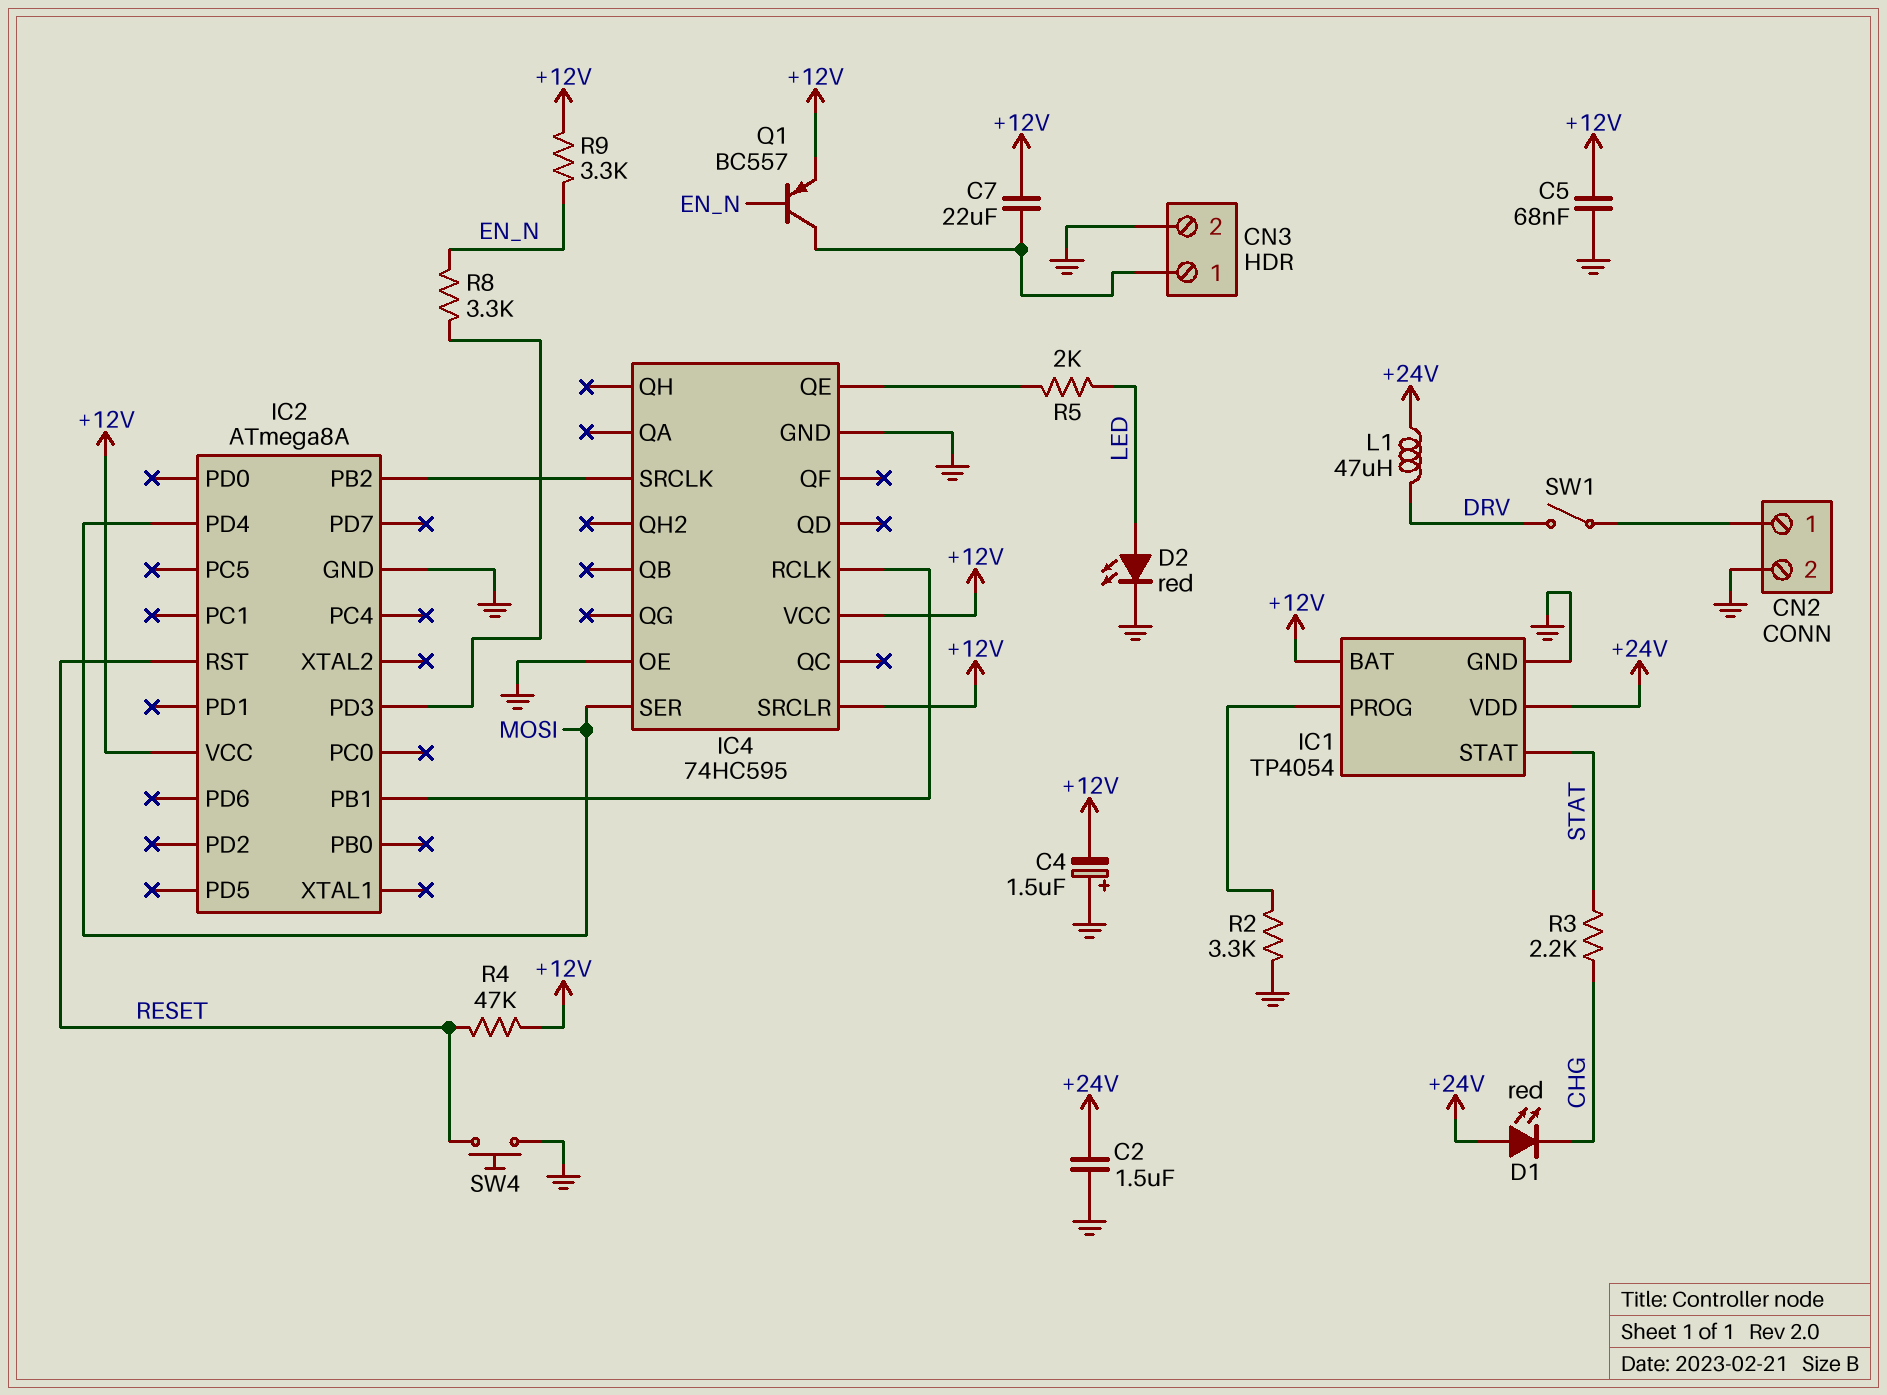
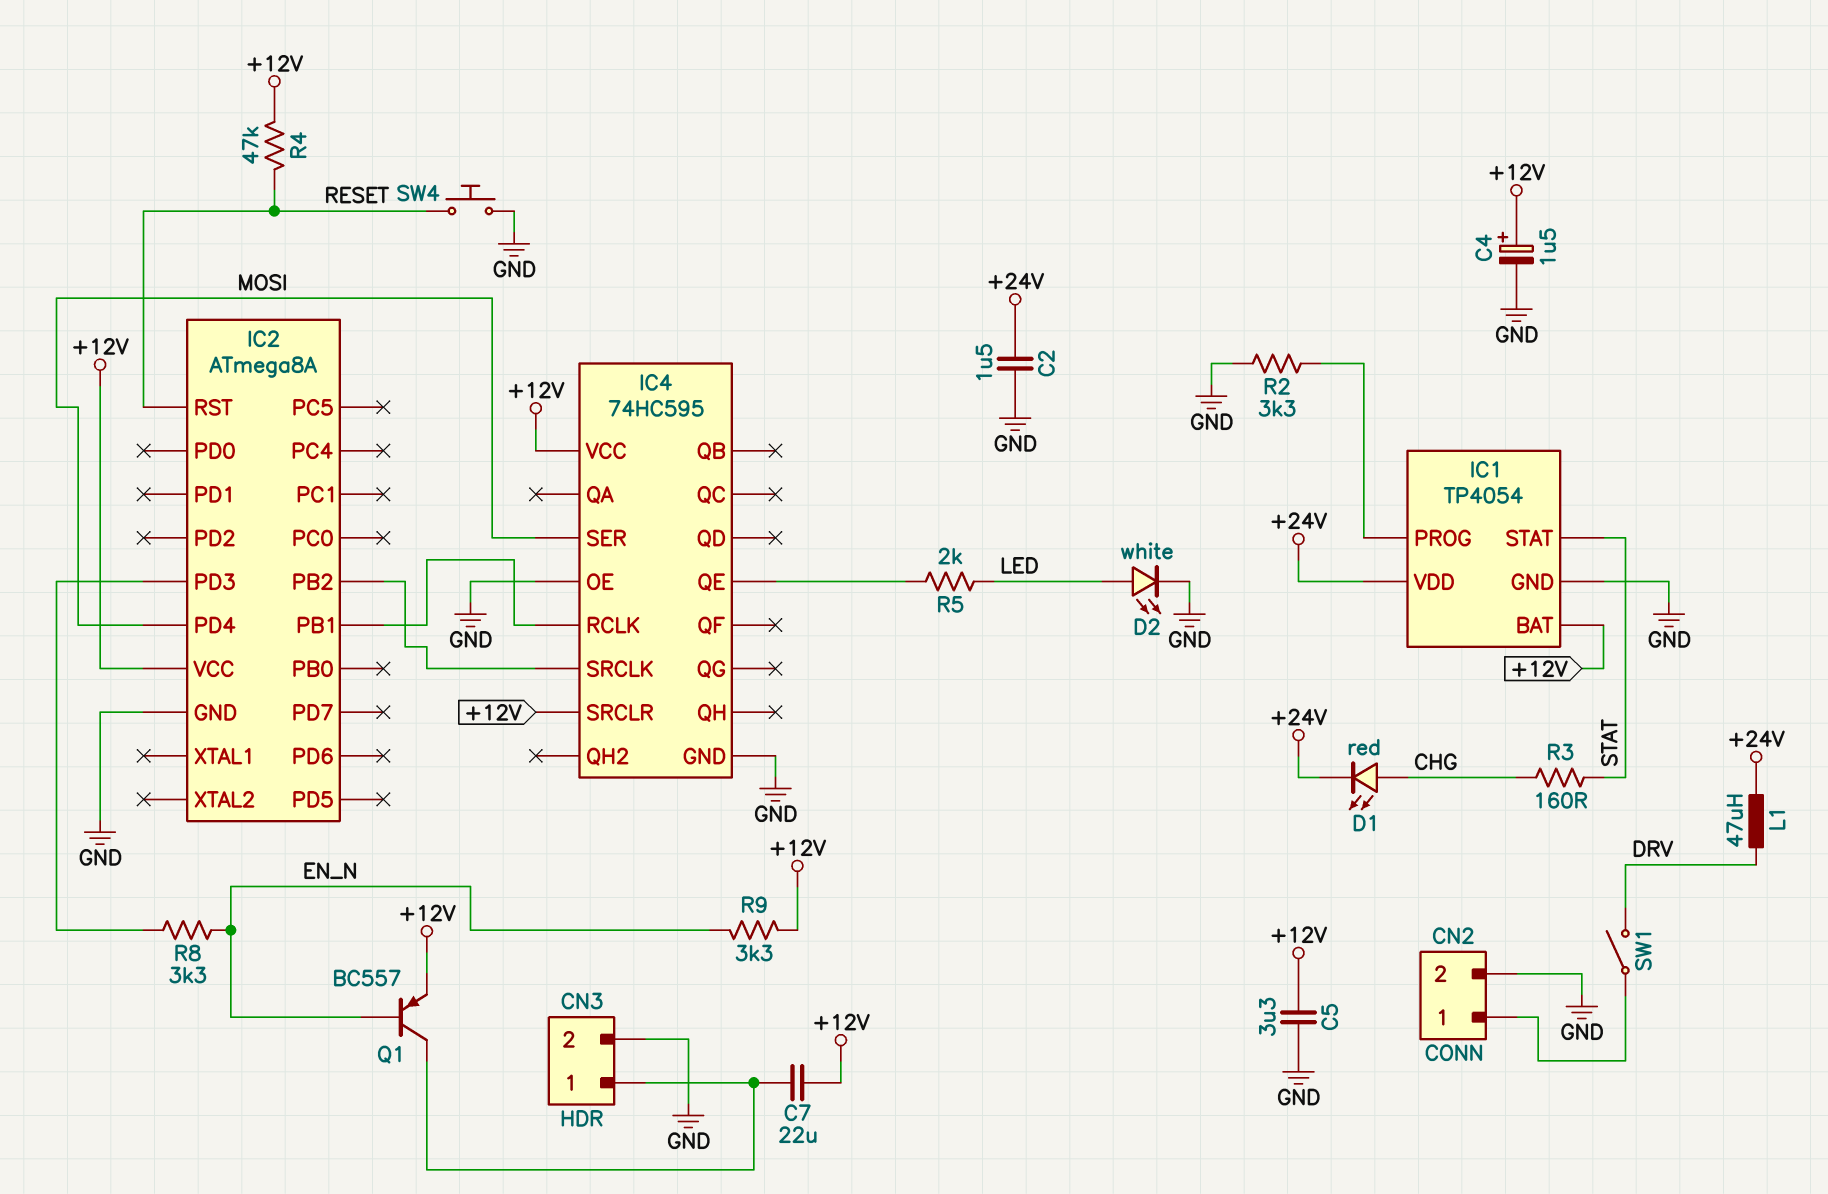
C4: 1.5uF (plus GND, minus +12V) -> 1.5uF (plus +12V, minus GND)
C5: 68nF (+12V, GND) -> 3.3uF (+12V, GND)
D1: LED red (A +24V, K CHG) -> LED red (A CHG, K +24V)
D2: LED red (A LED, K GND) -> LED white (A LED, K GND)
R3: 2.2k (CHG, STAT) -> 160 (CHG, STAT)

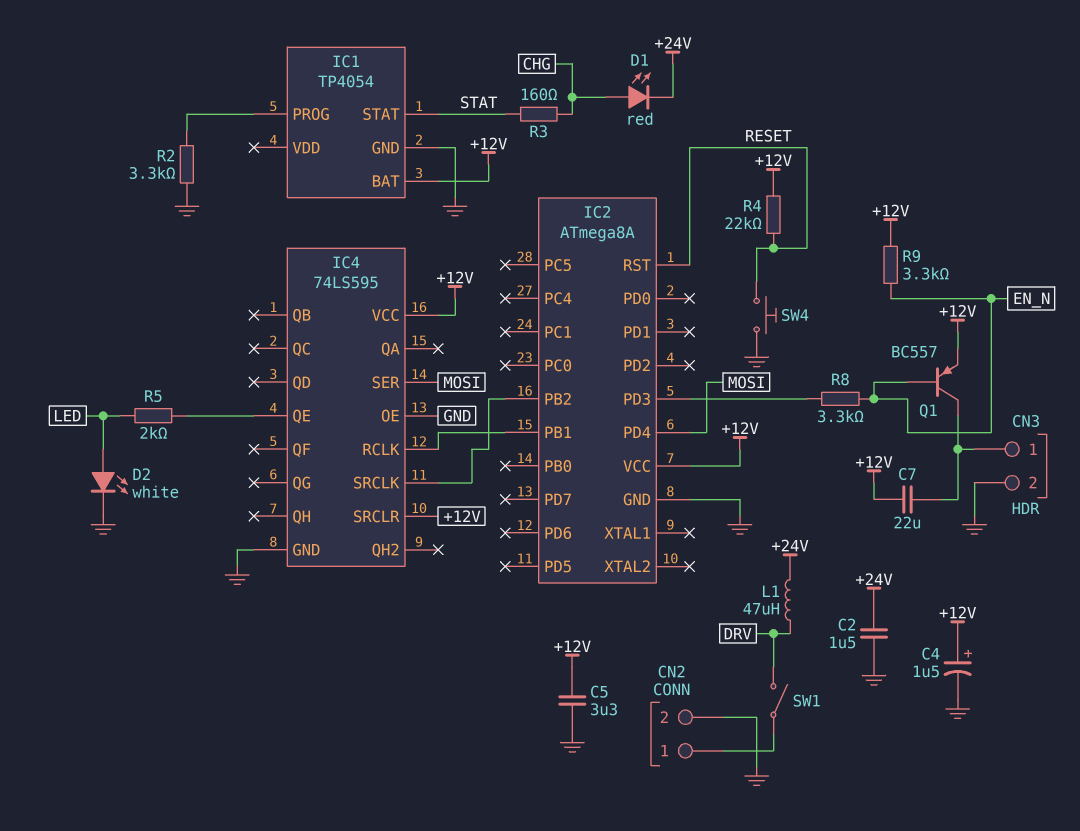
IC1 pin VDD: +24V -> none
IC4: 74HC595 -> 74LS595
R4: 47k (+12V, RESET) -> 22k (+12V, RESET)

